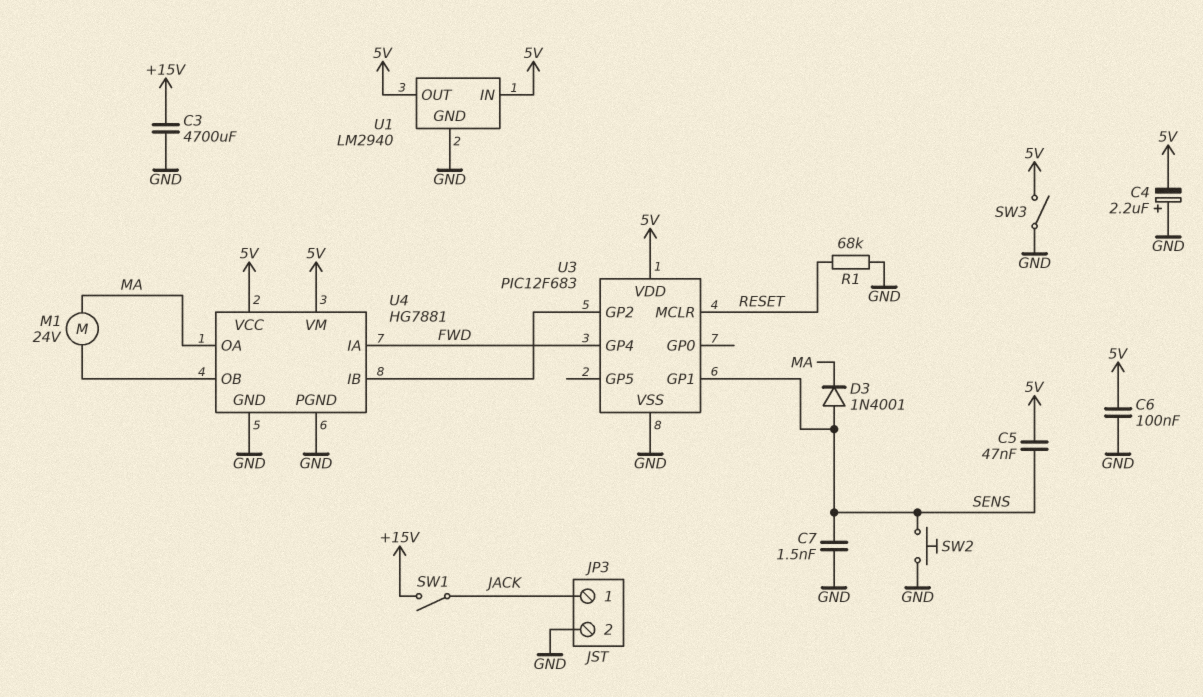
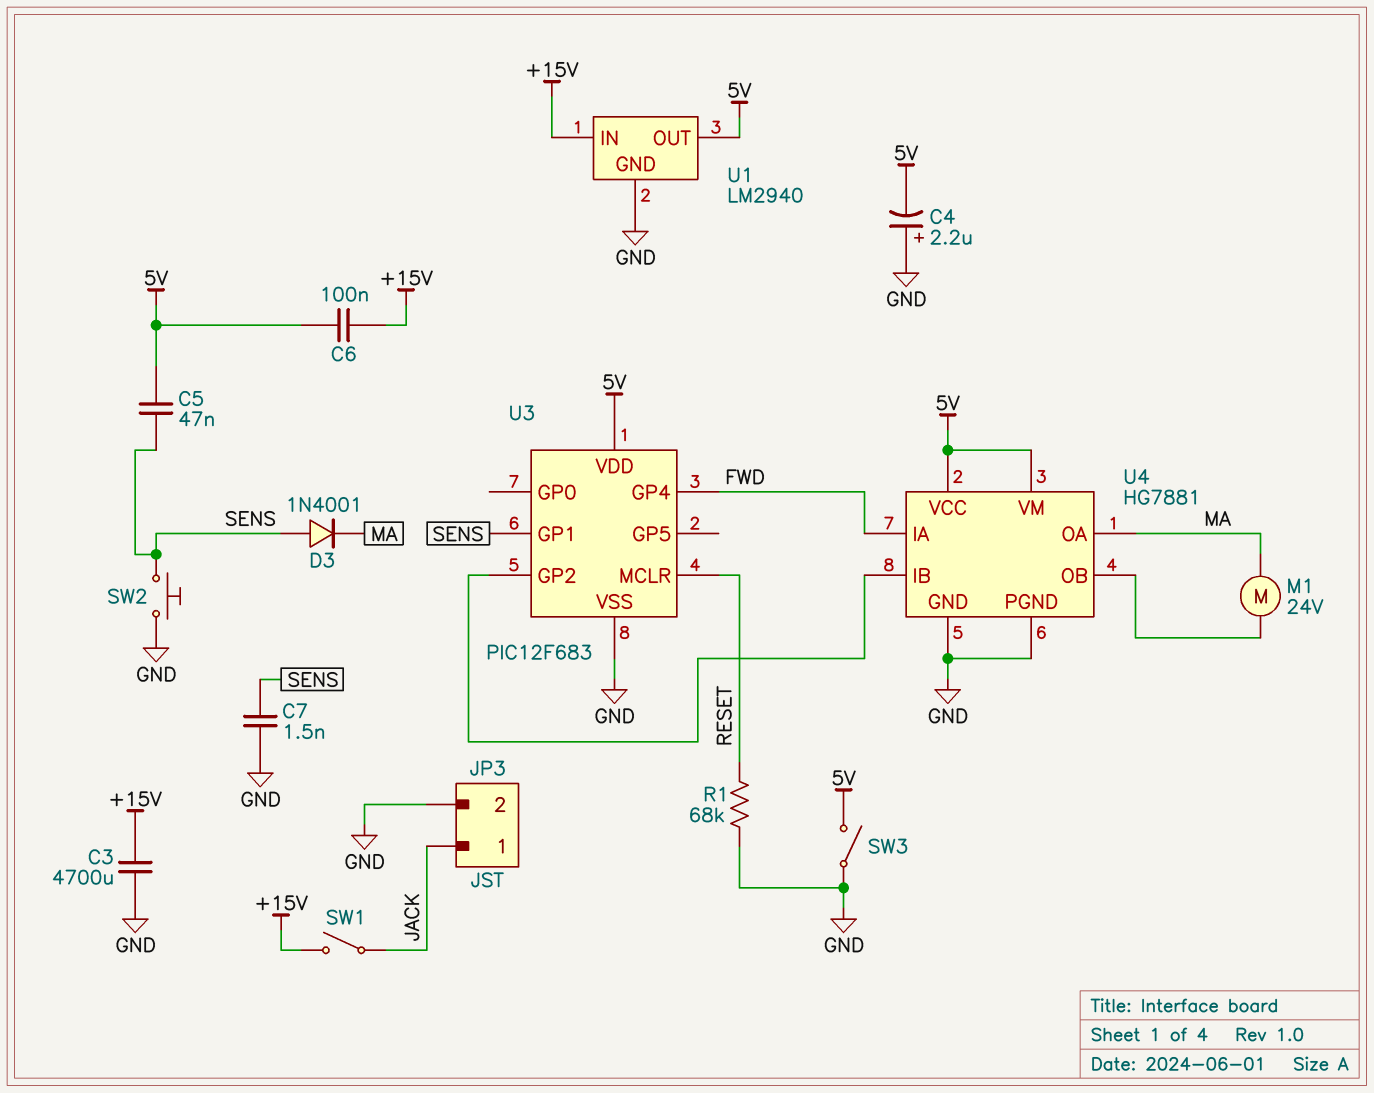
C6: 100nF (5V, GND) -> 100nF (+15V, 5V)
U1 pin IN: 5V -> +15V

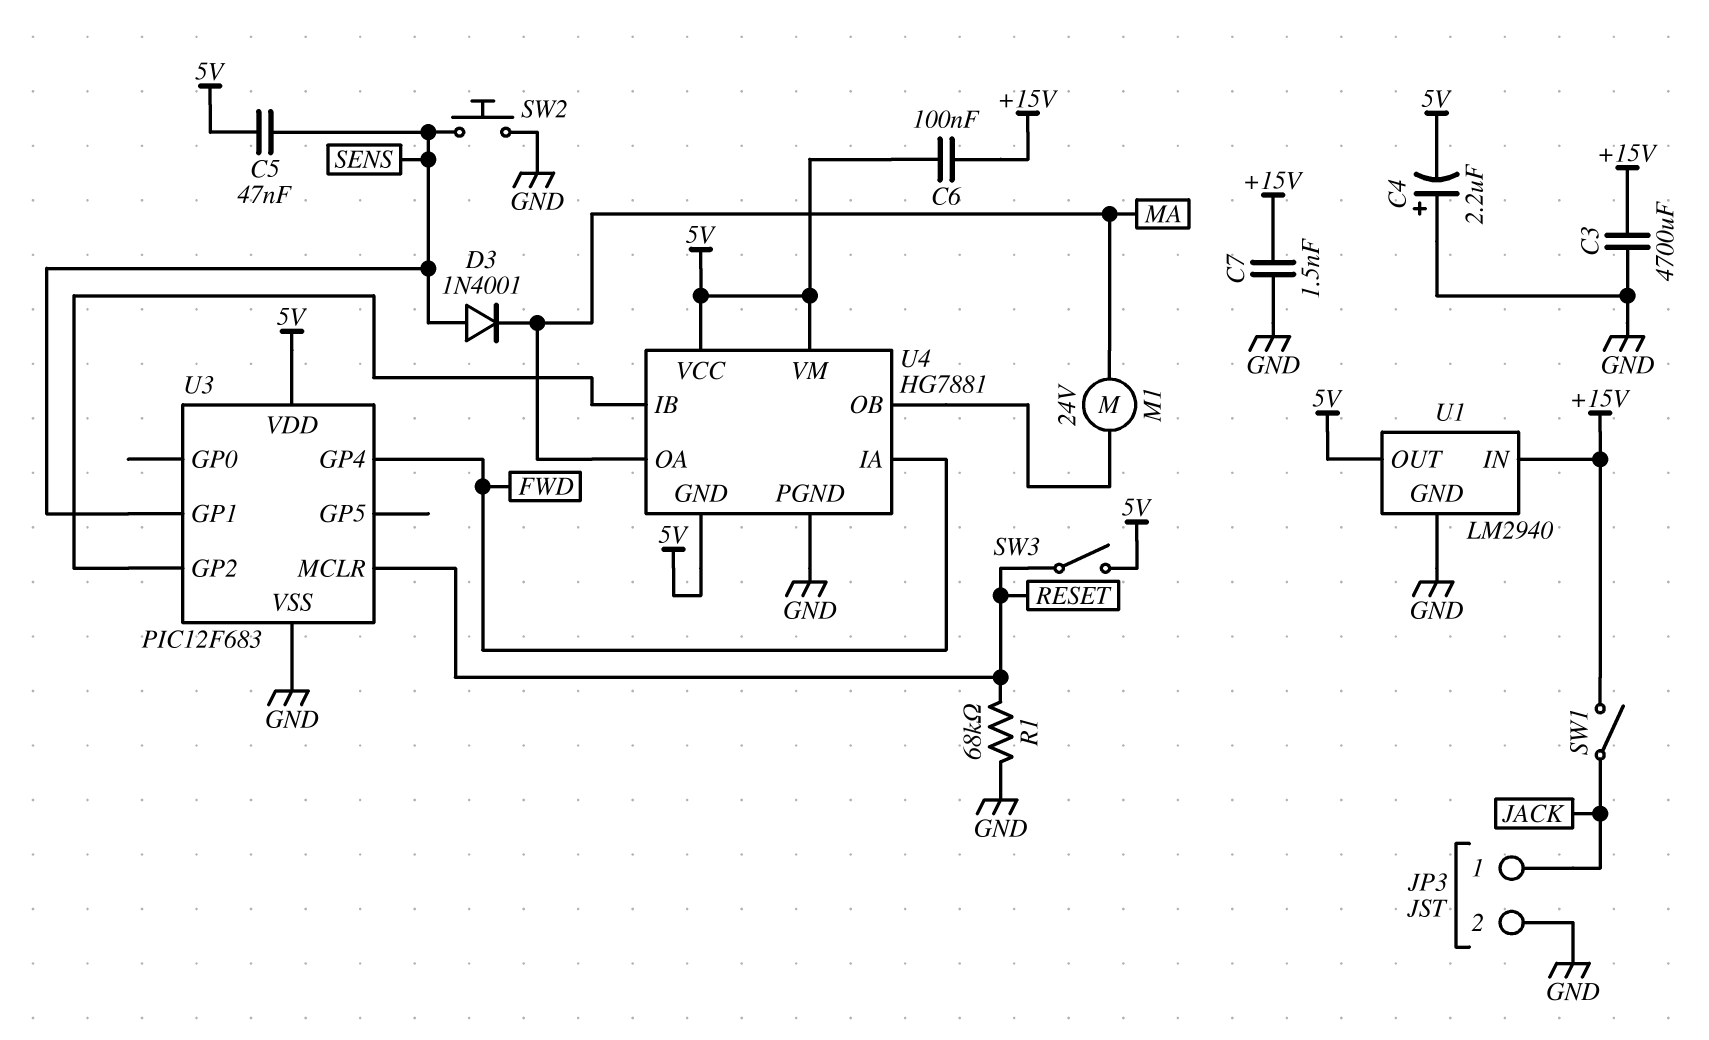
C7: 1.5nF (GND, SENS) -> 1.5nF (+15V, GND)
SW3: switch (5V, GND) -> switch (5V, RESET)
U4 pin GND: GND -> 5V

